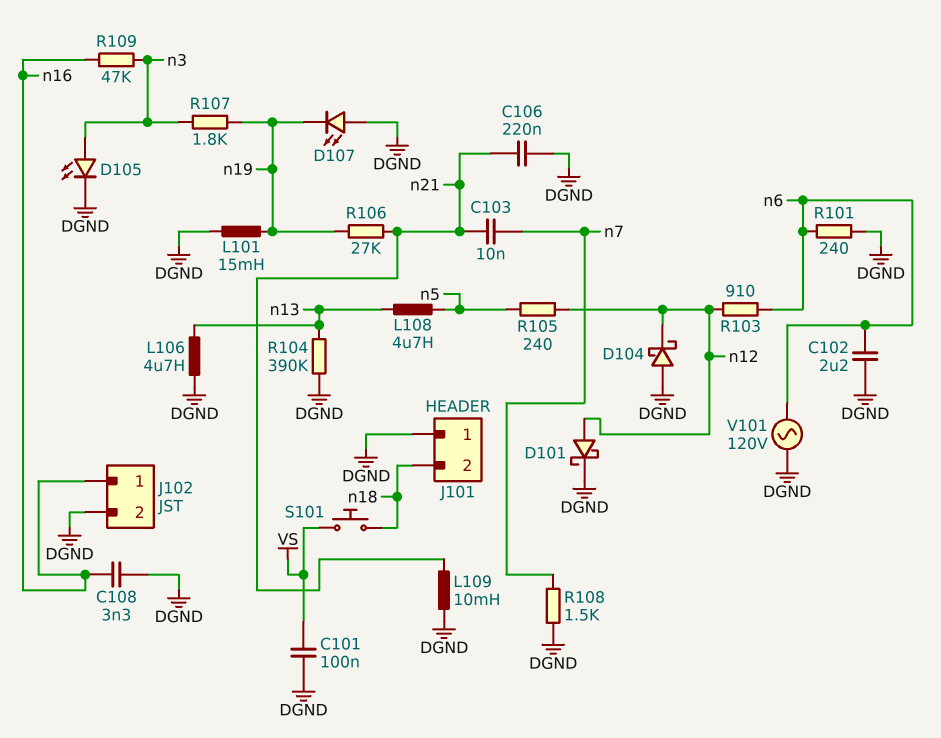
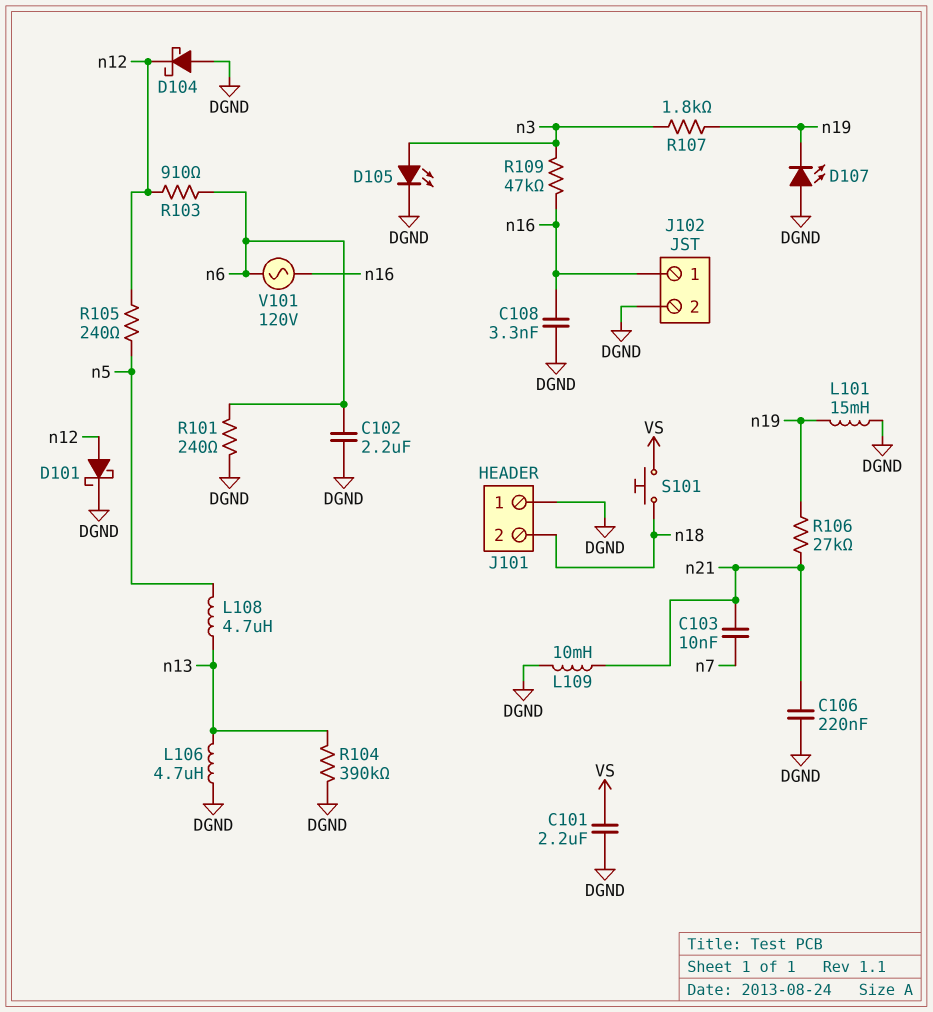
C101: 100nF (DGND, VS) -> 2.2uF (DGND, VS)
R108: 1.5k (DGND, n7) -> none
V101: AC 120V (DGND, n6) -> AC 120V (n6, n16)

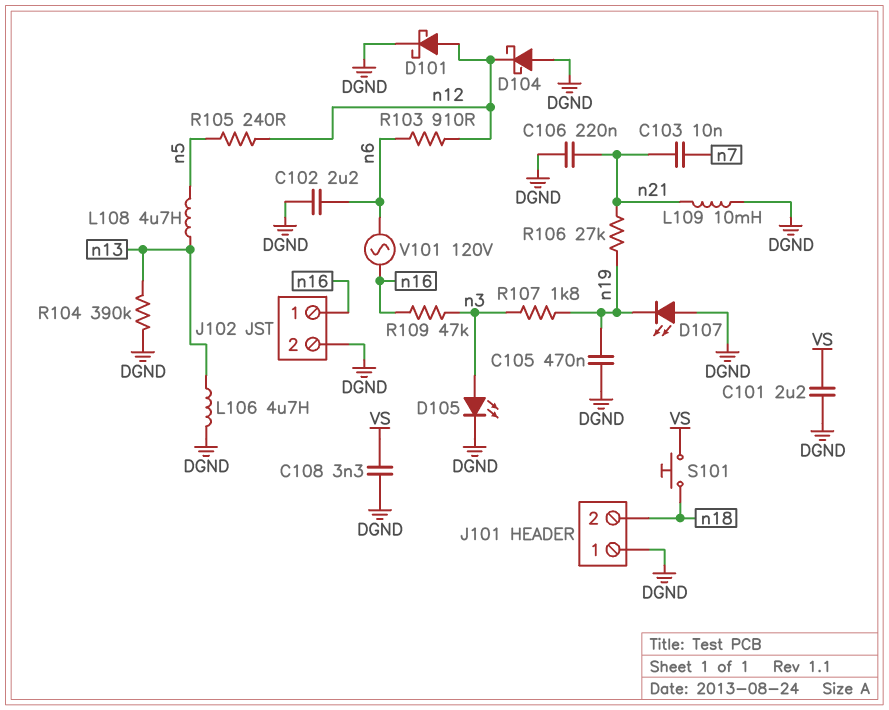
C105: none -> 470nF (DGND, n19)
C108: 3.3nF (DGND, n16) -> 3.3nF (DGND, VS)
L101: 15mH (DGND, n19) -> none
R101: 240 (DGND, n6) -> none

